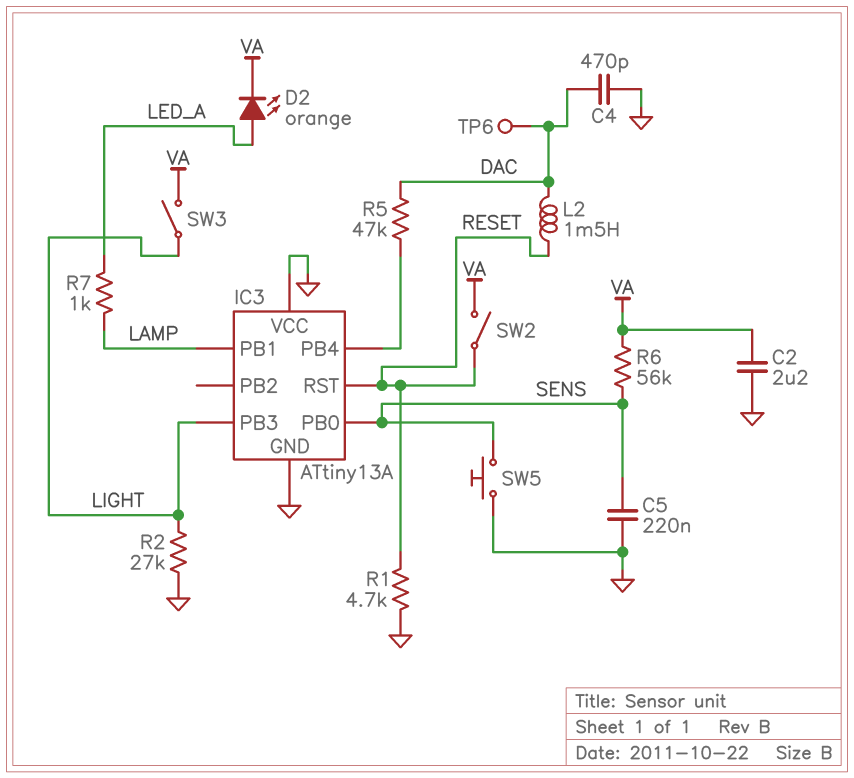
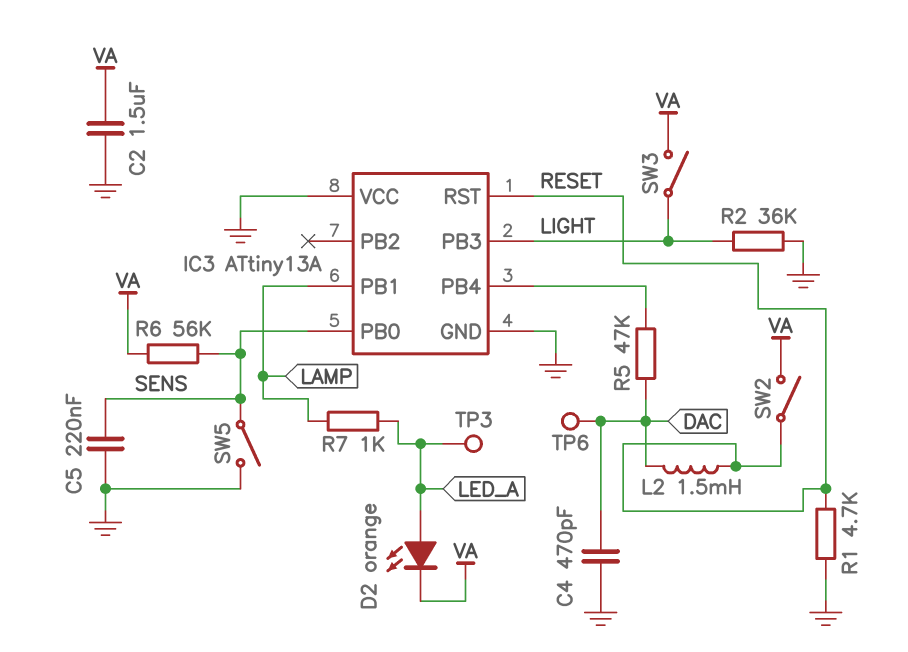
C2: 2.2uF (GND, VA) -> 1.5uF (GND, VA)
R2: 27k (GND, LIGHT) -> 36k (GND, LIGHT)
SW5: button (GND, SENS) -> switch (GND, SENS)
TP3: none -> test point (LED_A)

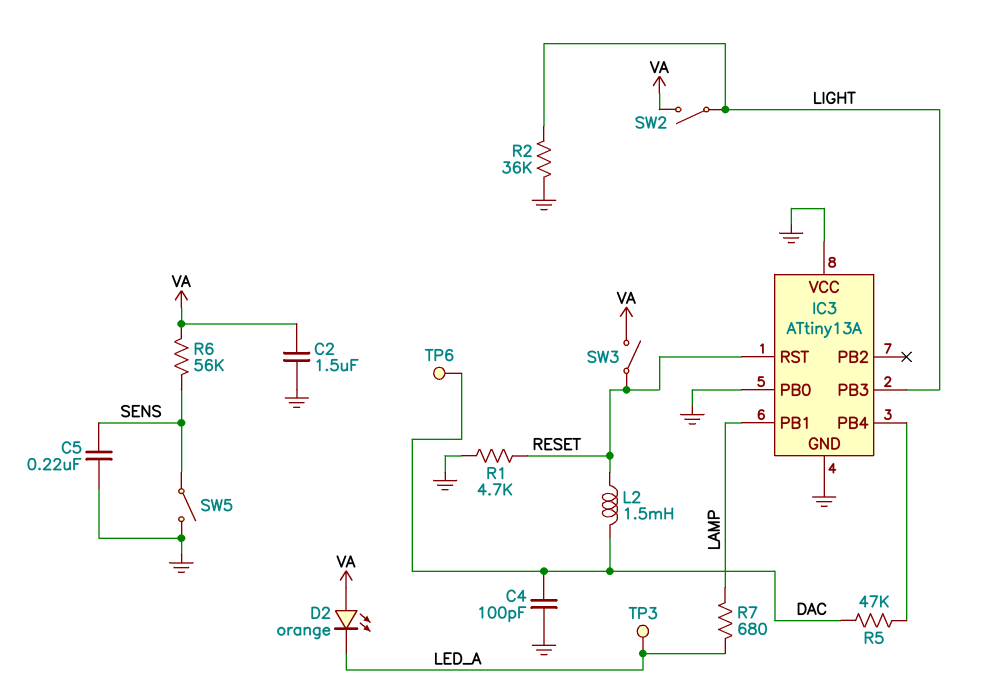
C4: 470pF (DAC, GND) -> 100pF (DAC, GND)
D2: LED orange (A LED_A, K VA) -> LED orange (A VA, K LED_A)
IC3 pin PB0: SENS -> GND
R7: 1k (LAMP, LED_A) -> 680 (LAMP, LED_A)
SW2: switch (RESET, VA) -> switch (LIGHT, VA)
SW3: switch (LIGHT, VA) -> switch (RESET, VA)

